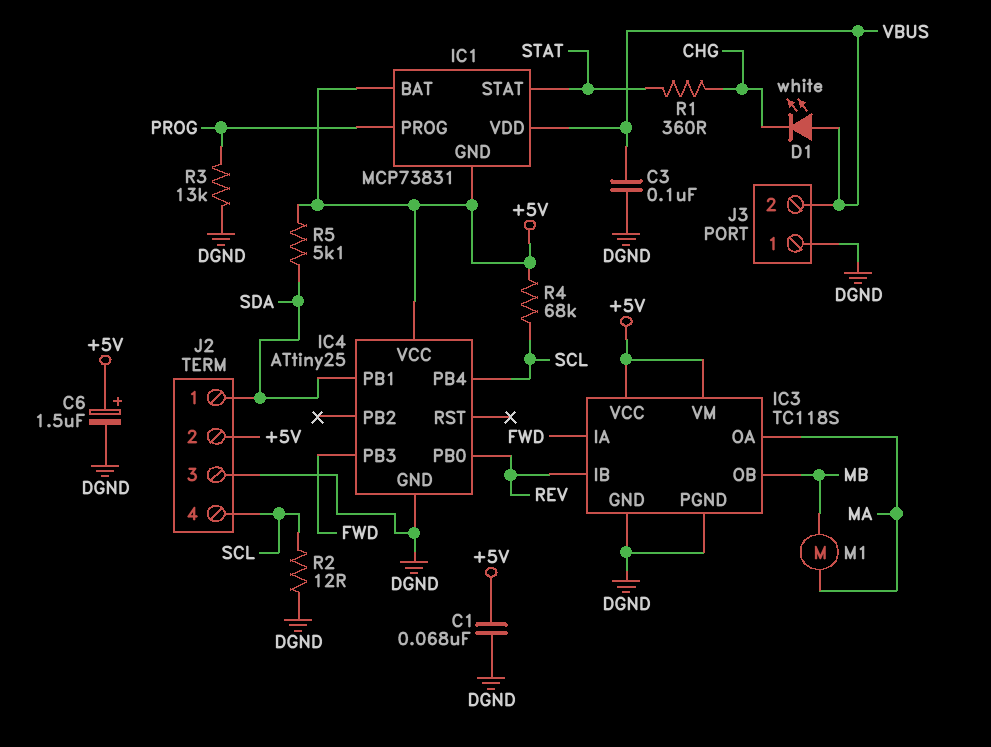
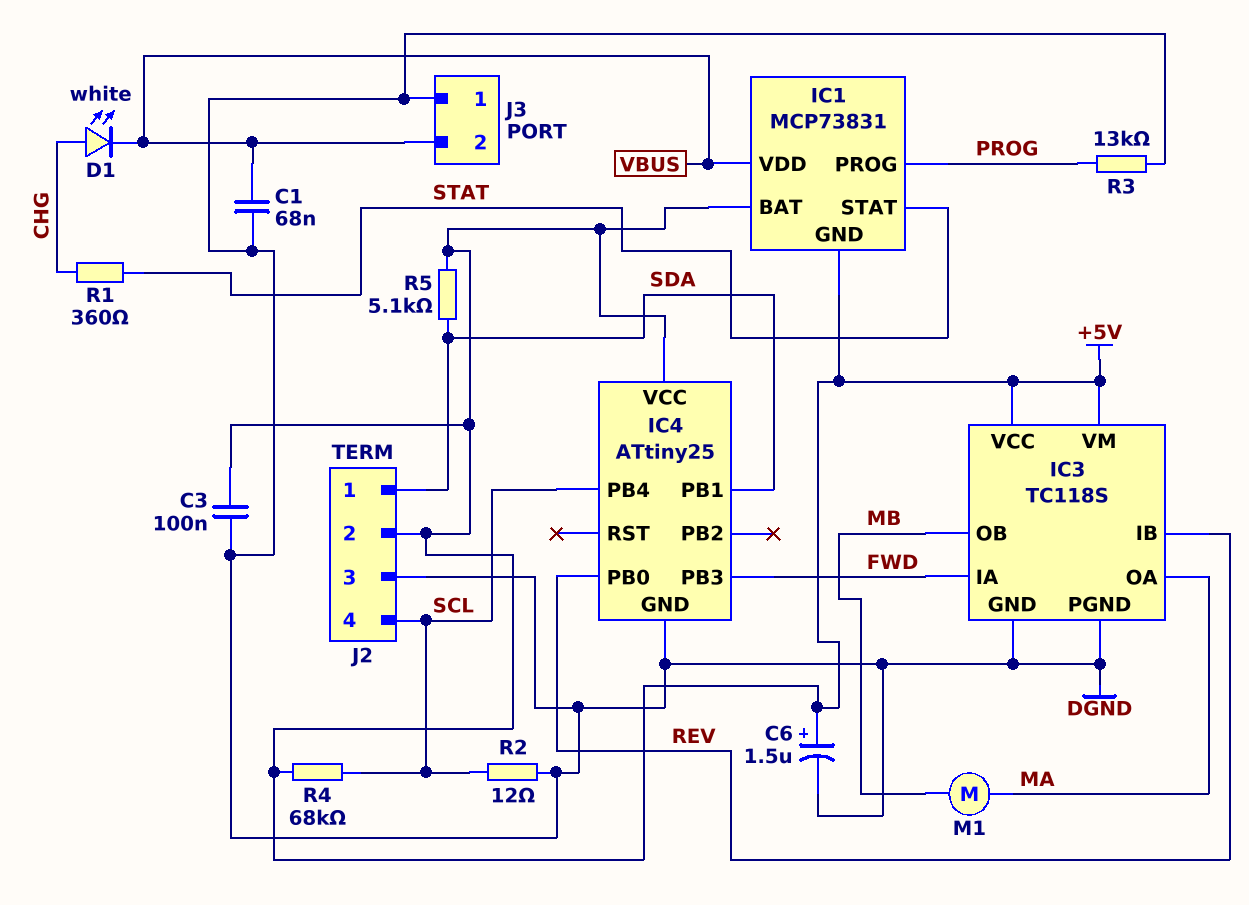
C1: 68nF (+5V, DGND) -> 68nF (DGND, VBUS)
C3: 100nF (DGND, VBUS) -> 100nF (+5V, DGND)
D1: LED white (A VBUS, K CHG) -> LED white (A CHG, K VBUS)

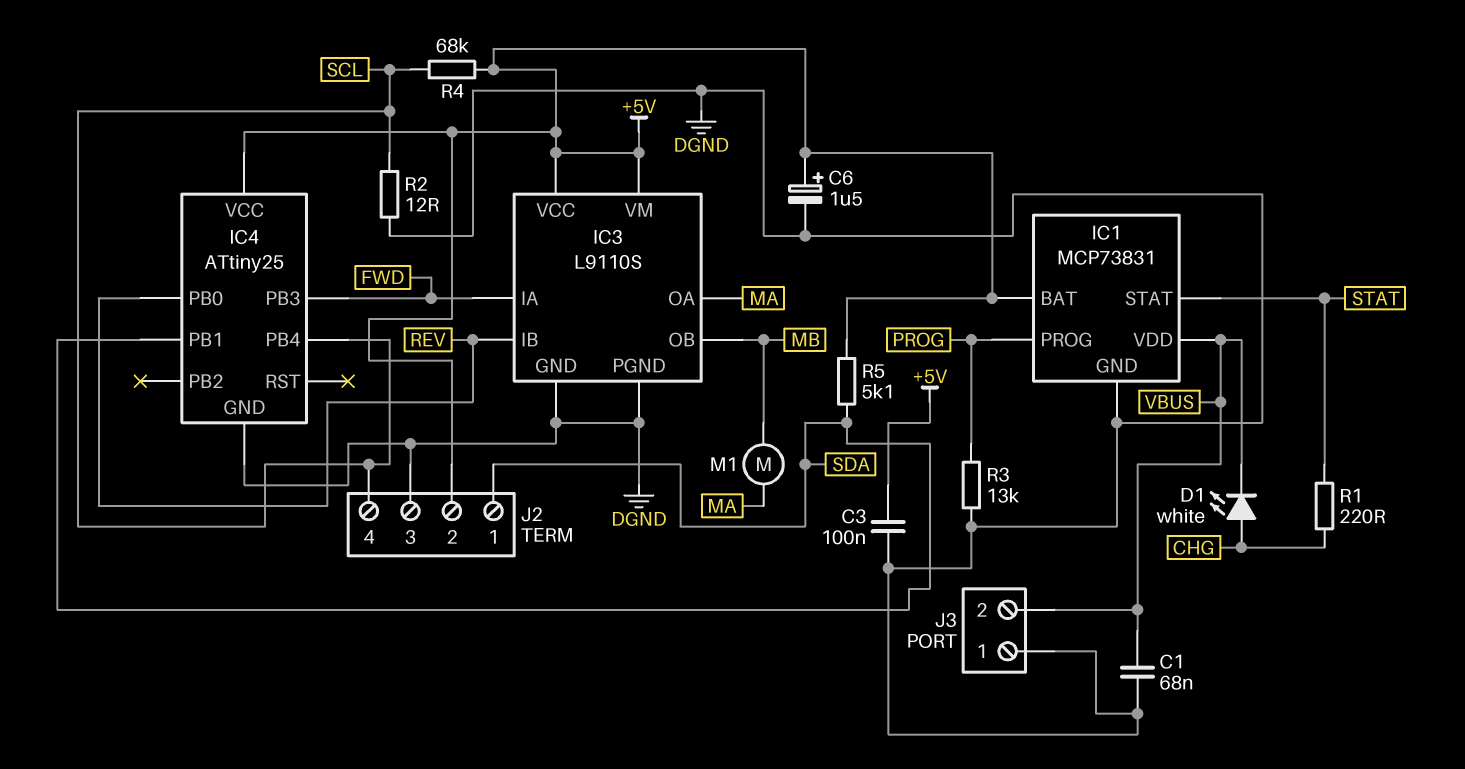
IC1 pin GND: +5V -> DGND
IC3: TC118S -> L9110S
R1: 360 (CHG, STAT) -> 220 (CHG, STAT)

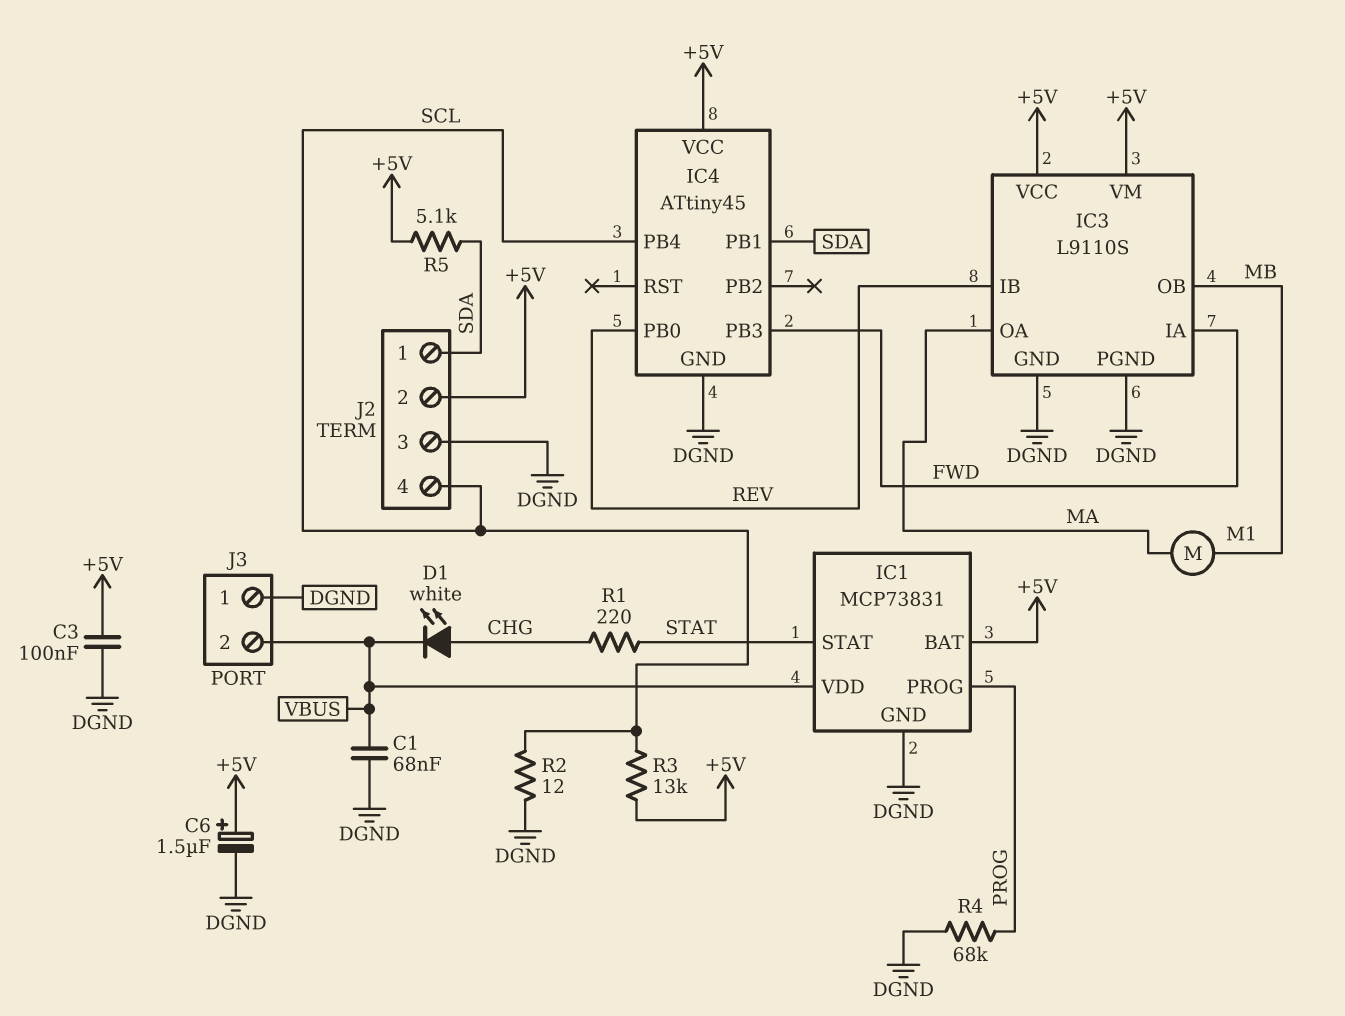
IC4: ATtiny25 -> ATtiny45
R3: 13k (DGND, PROG) -> 13k (+5V, SCL)
R4: 68k (+5V, SCL) -> 68k (DGND, PROG)

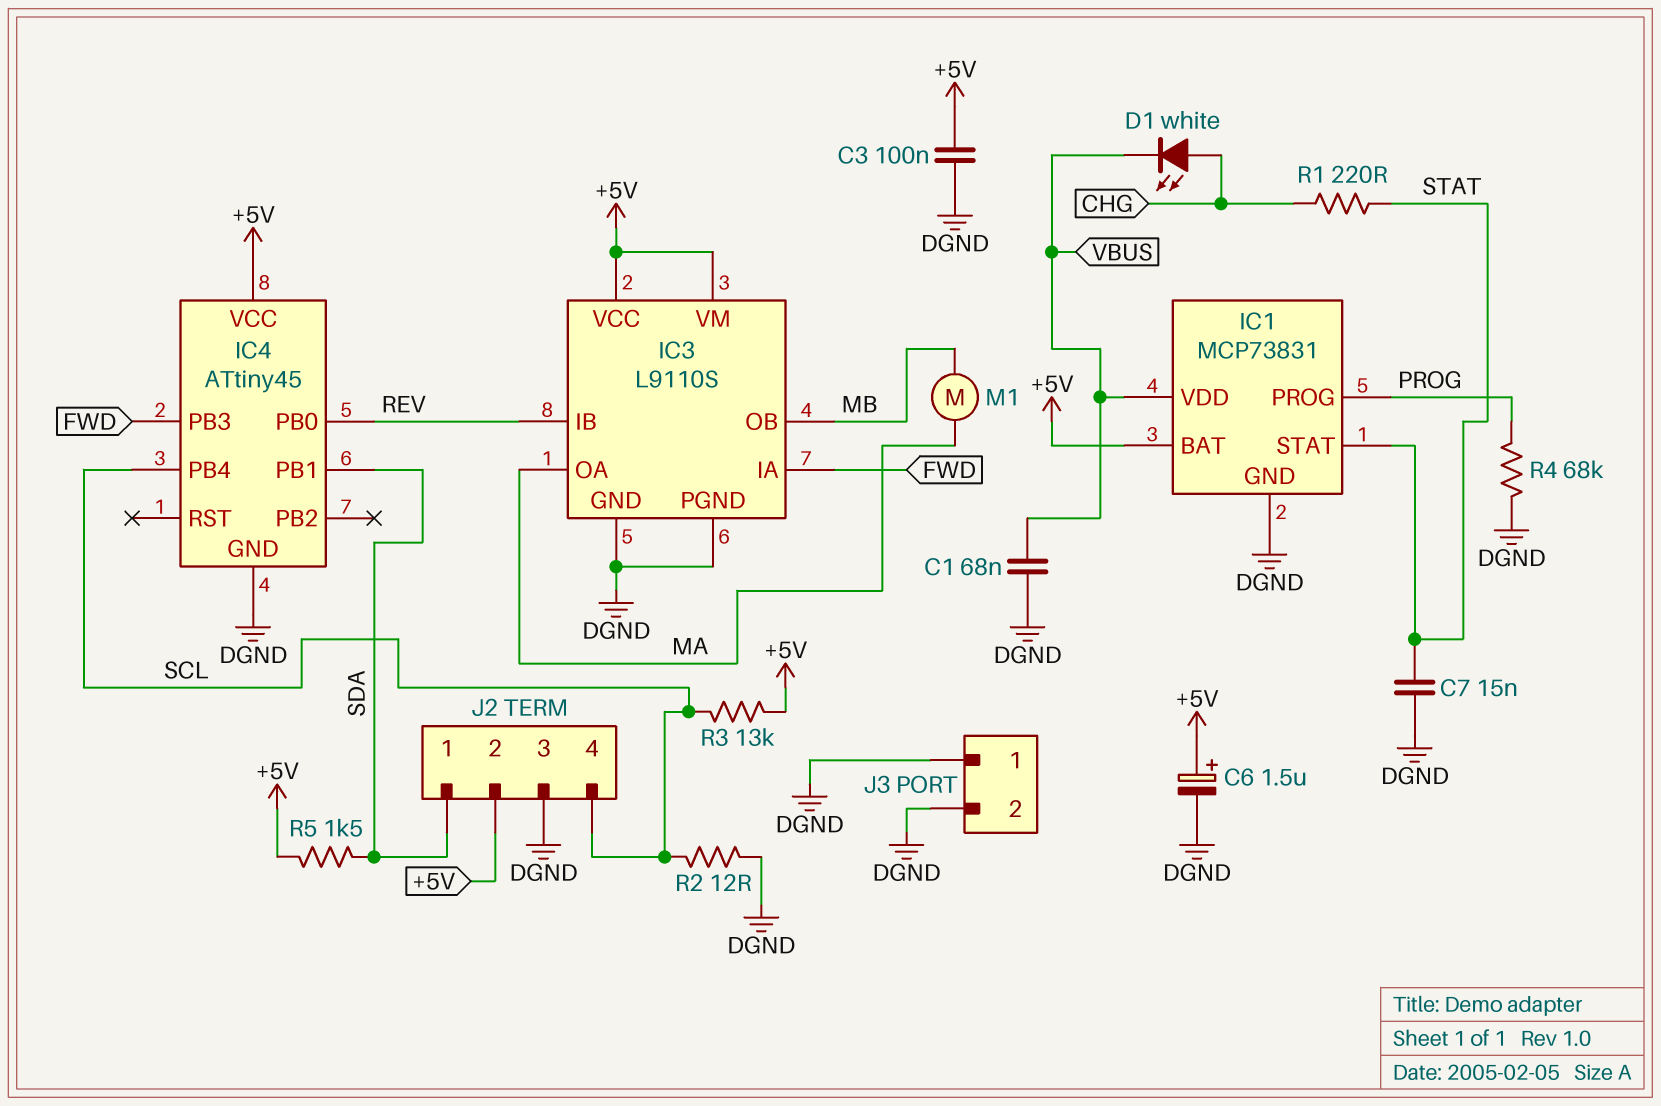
C7: none -> 15nF (DGND, STAT)
J3 pin 2: VBUS -> DGND
R5: 5.1k (+5V, SDA) -> 1.5k (+5V, SDA)

